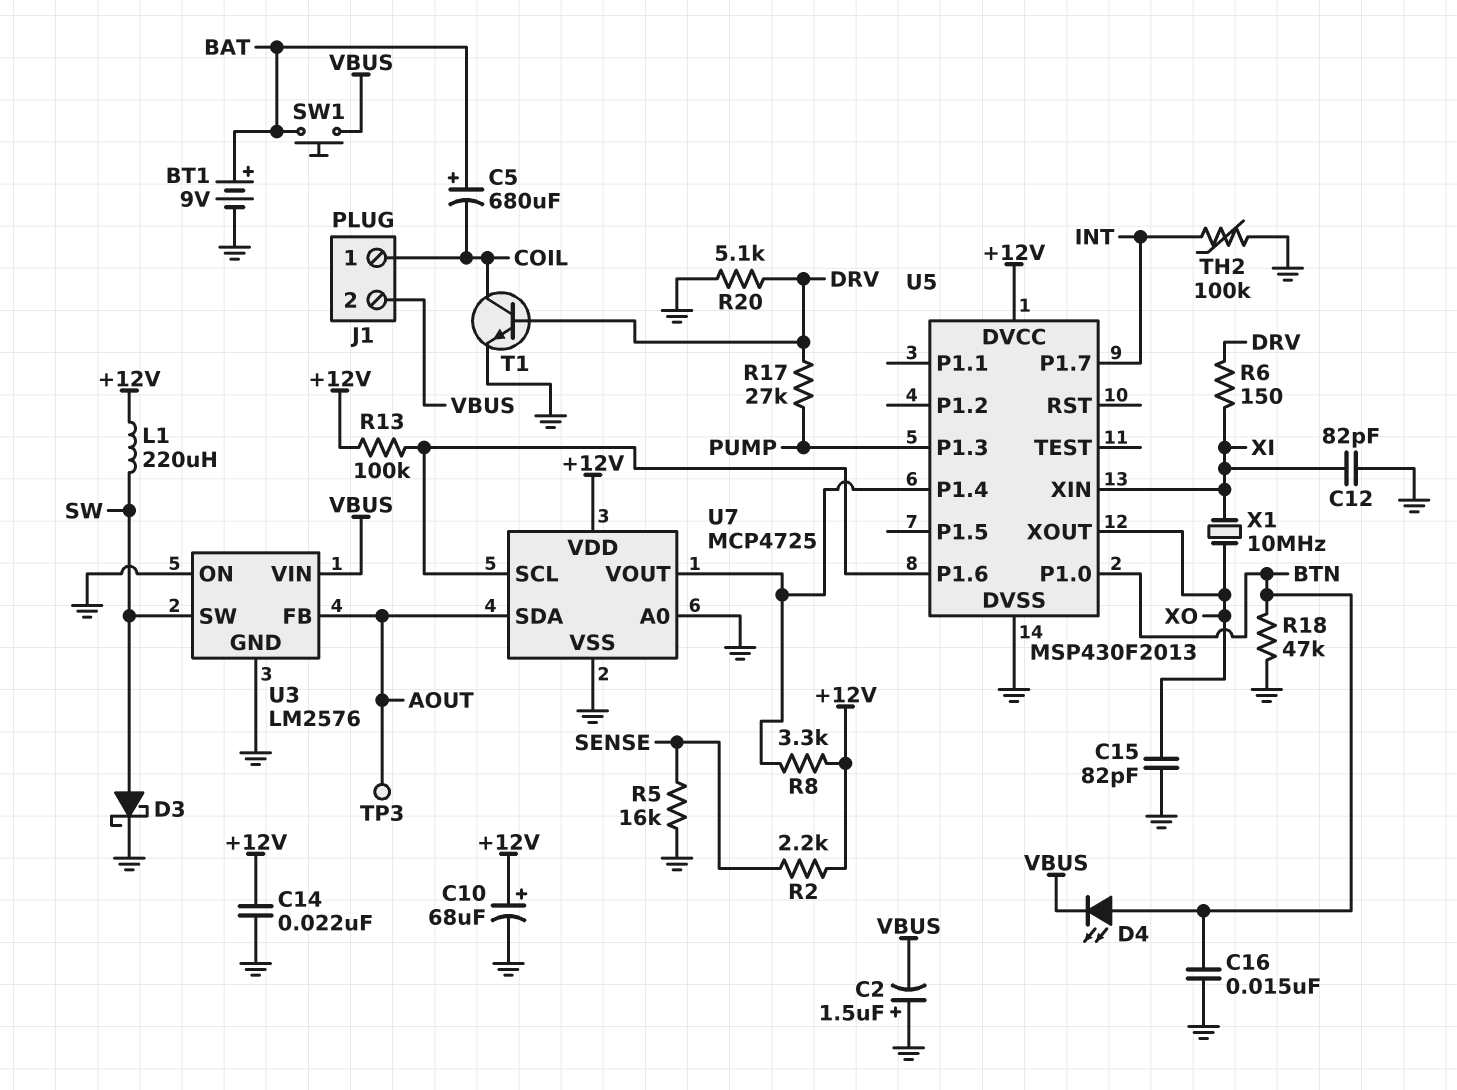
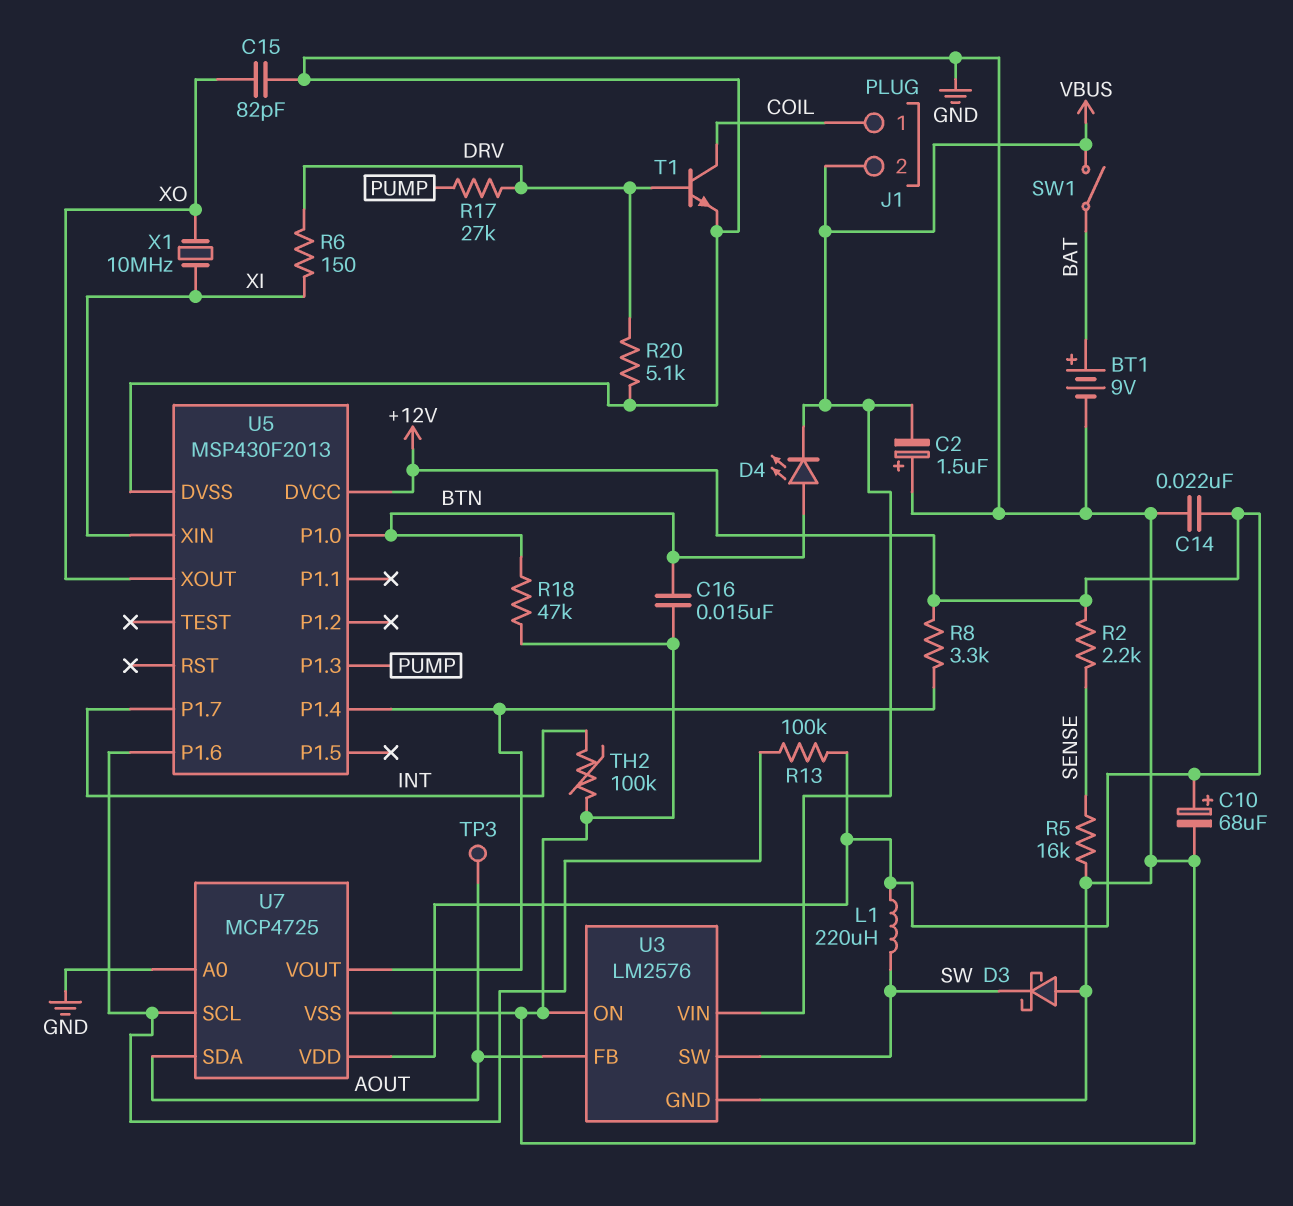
C5: 680uF (plus BAT, minus COIL) -> none
C12: 82pF (GND, XI) -> none
D3: schottky (A SW, K GND) -> schottky (A GND, K SW)
SW1: button (BAT, VBUS) -> switch (BAT, VBUS)

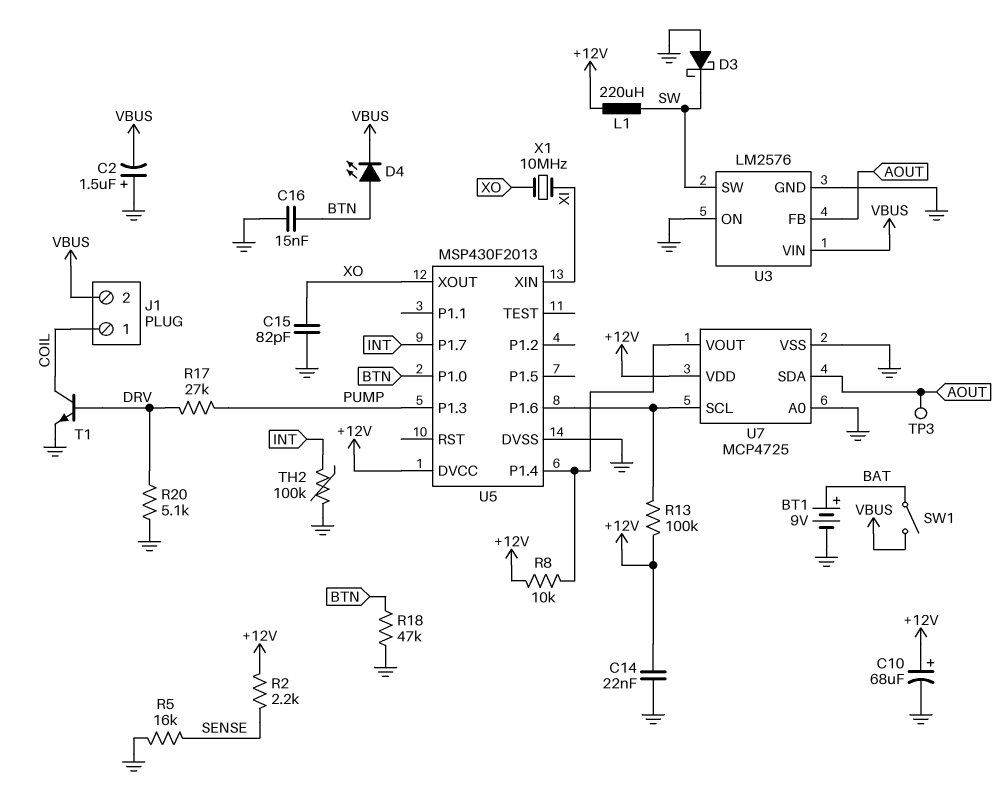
R6: 150 (DRV, XI) -> none
R8: 3.3k (+12V, U5/P1.4) -> 10k (+12V, U5/P1.4)

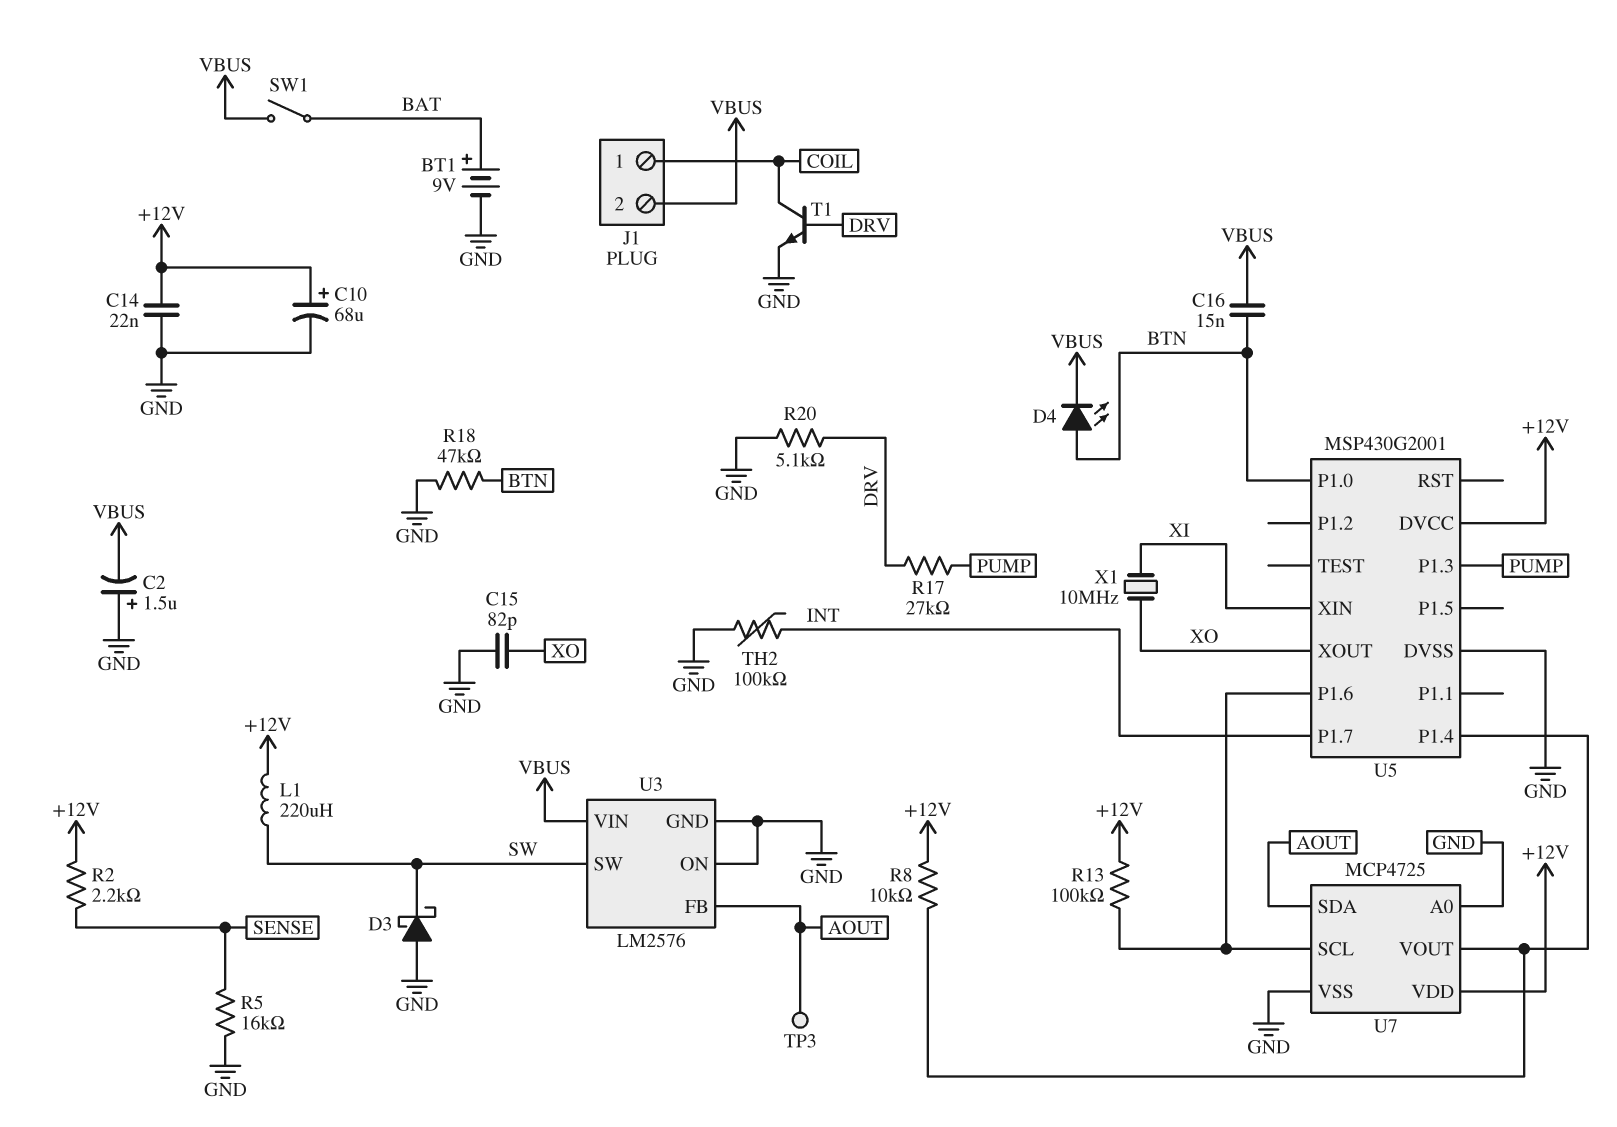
C16: 15nF (BTN, GND) -> 15nF (BTN, VBUS)
U5: MSP430F2013 -> MSP430G2001

